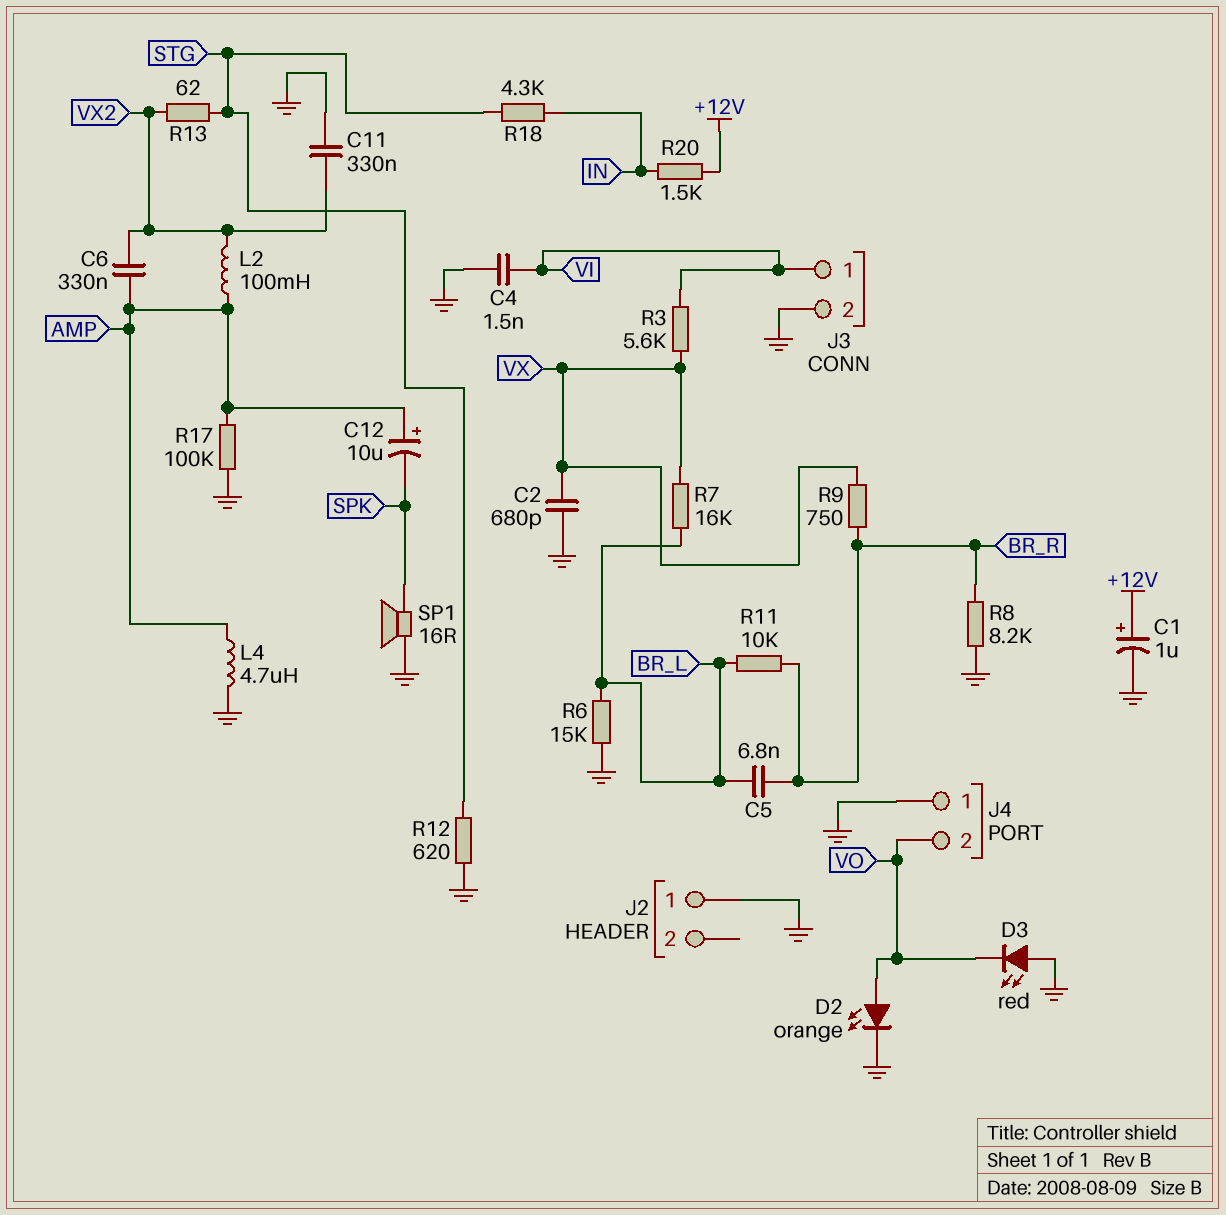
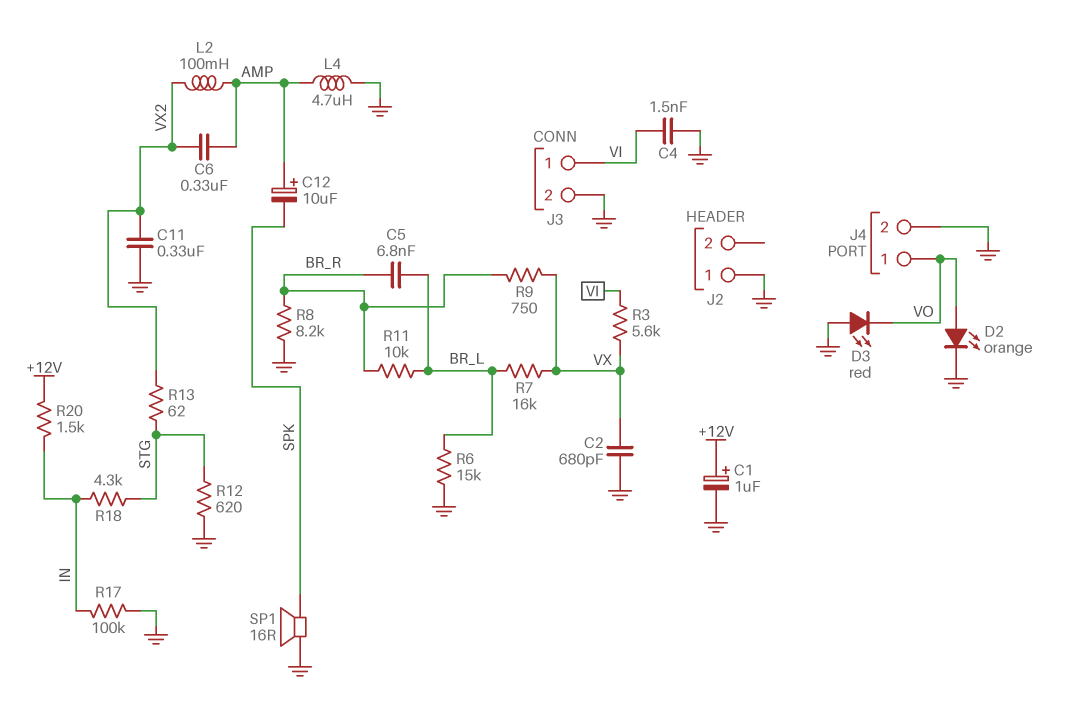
J4 pin 1: GND -> VO
J4 pin 2: VO -> GND
R17: 100k (AMP, GND) -> 100k (GND, IN)

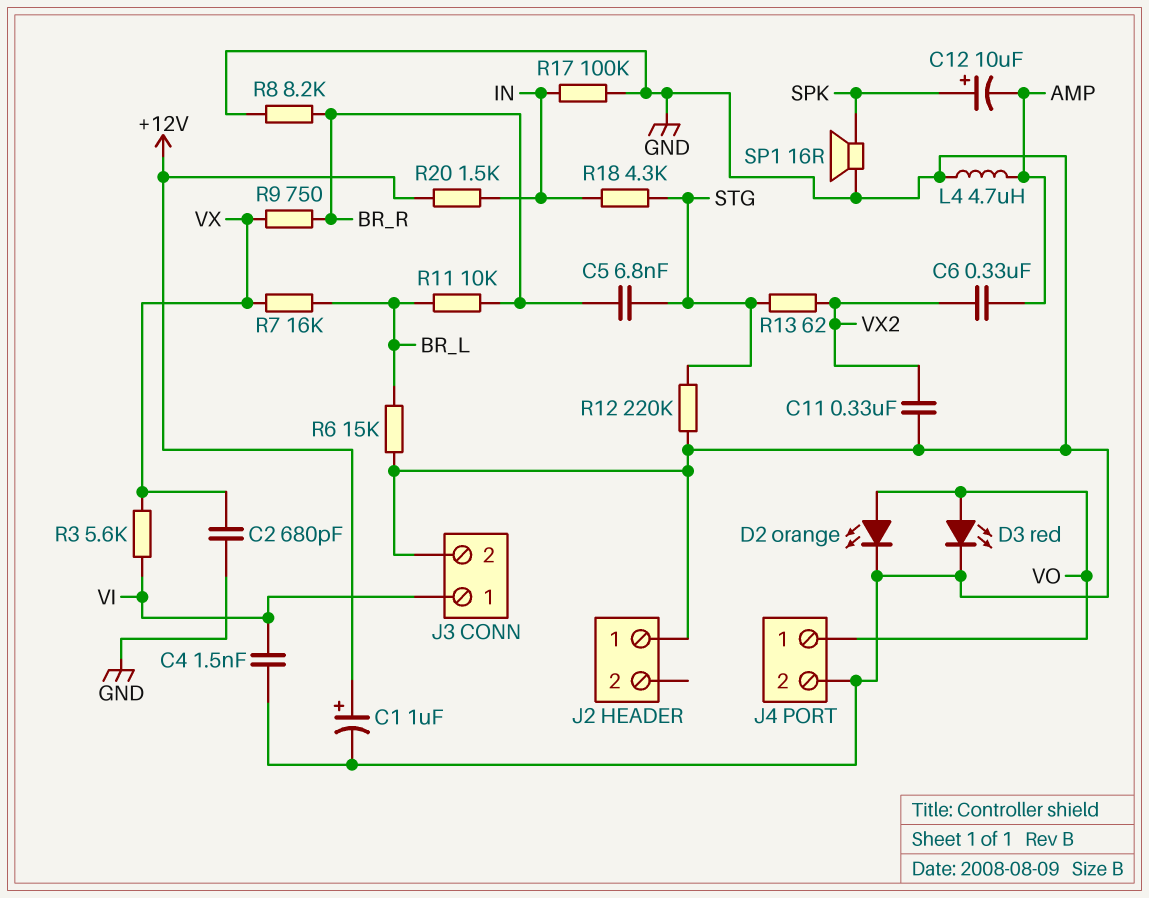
C5: 6.8nF (BR_L, BR_R) -> 6.8nF (BR_R, STG)
C12: 10uF (plus AMP, minus SPK) -> 10uF (plus SPK, minus AMP)
D3: LED red (A GND, K VO) -> LED red (A VO, K GND)
L2: 100mH (AMP, VX2) -> none
R12: 620 (GND, STG) -> 220k (GND, STG)

